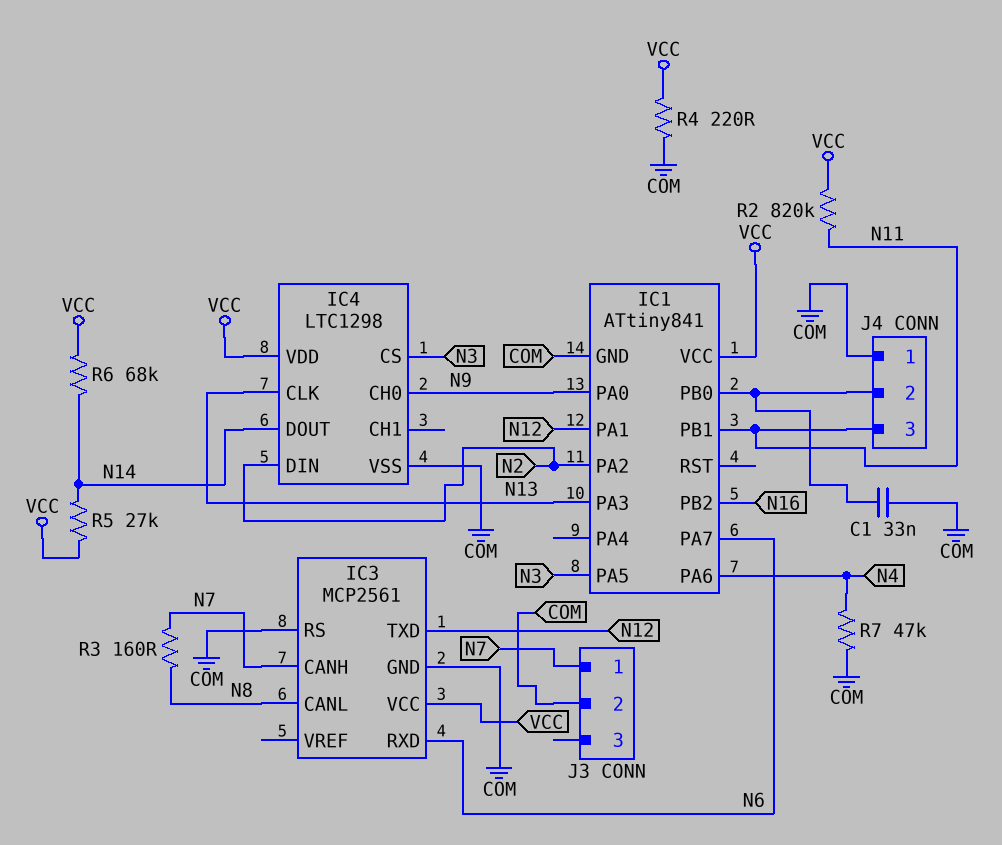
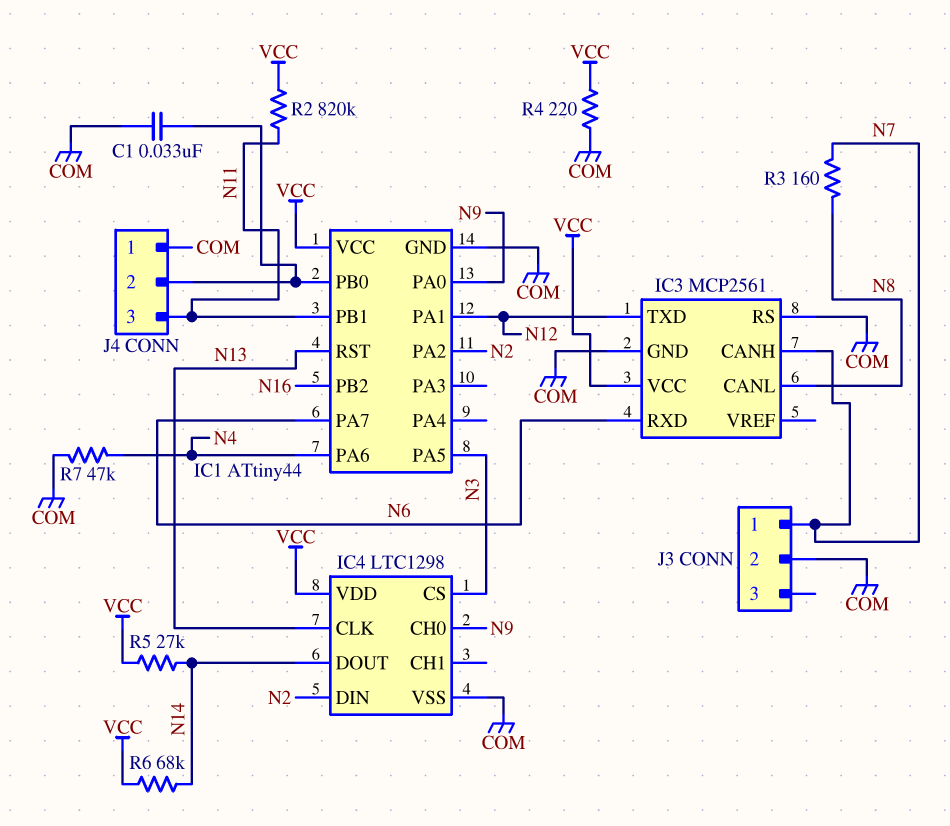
IC1: ATtiny841 -> ATtiny44
IC1 pin PA3: N13 -> none
IC1 pin RST: none -> N13

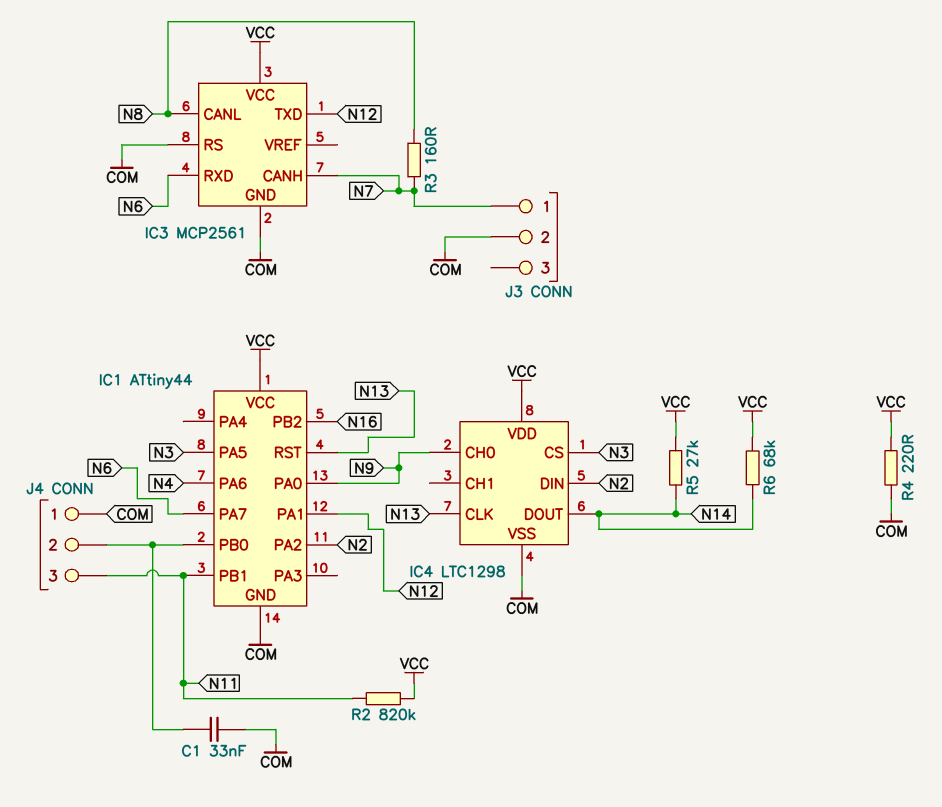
R7: 47k (COM, N4) -> none

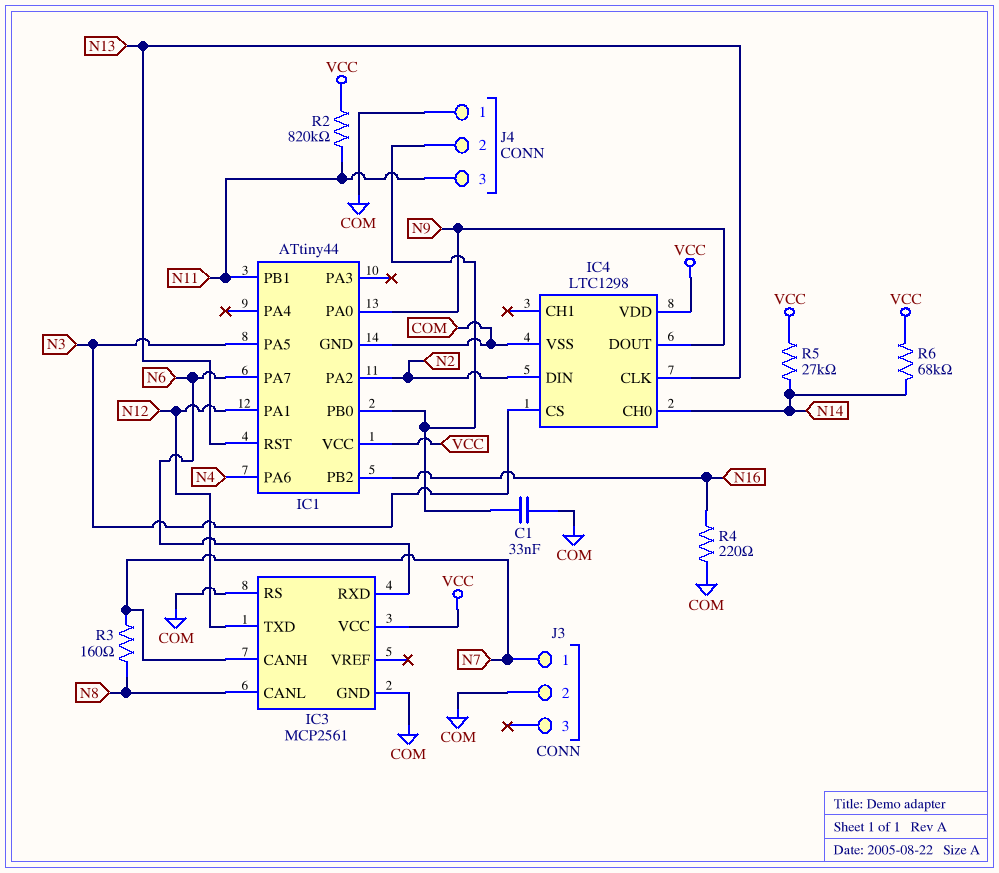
IC4 pin CH0: N9 -> N14
IC4 pin DOUT: N14 -> N9
R4: 220 (COM, VCC) -> 220 (COM, N16)

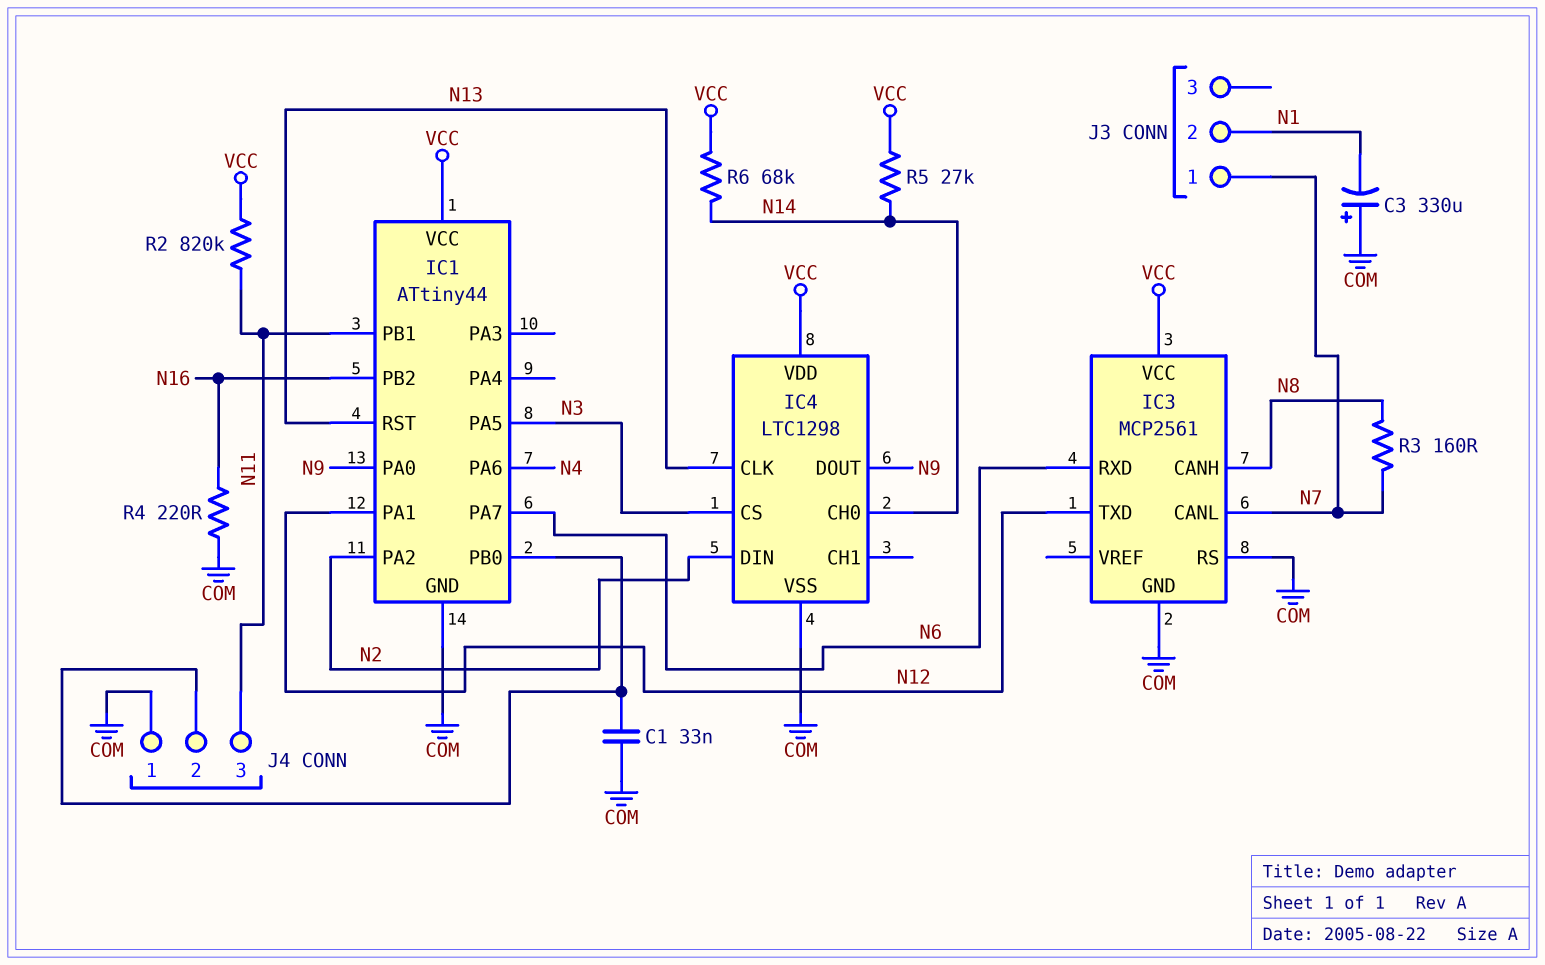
C3: none -> 330uF (plus COM, minus N1)
IC3 pin CANH: N7 -> N8
IC3 pin CANL: N8 -> N7
J3 pin 2: COM -> N1

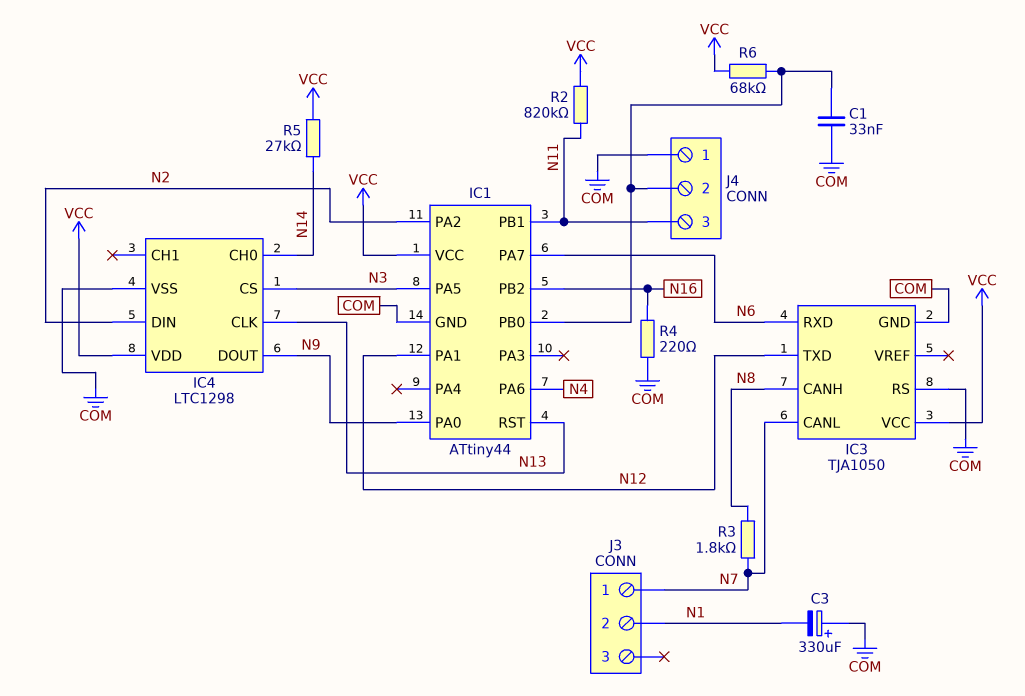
IC3: MCP2561 -> TJA1050
R3: 160 (N7, N8) -> 1.8k (N7, N8)
R6: 68k (N14, VCC) -> 68k (IC1/PB0, VCC)

